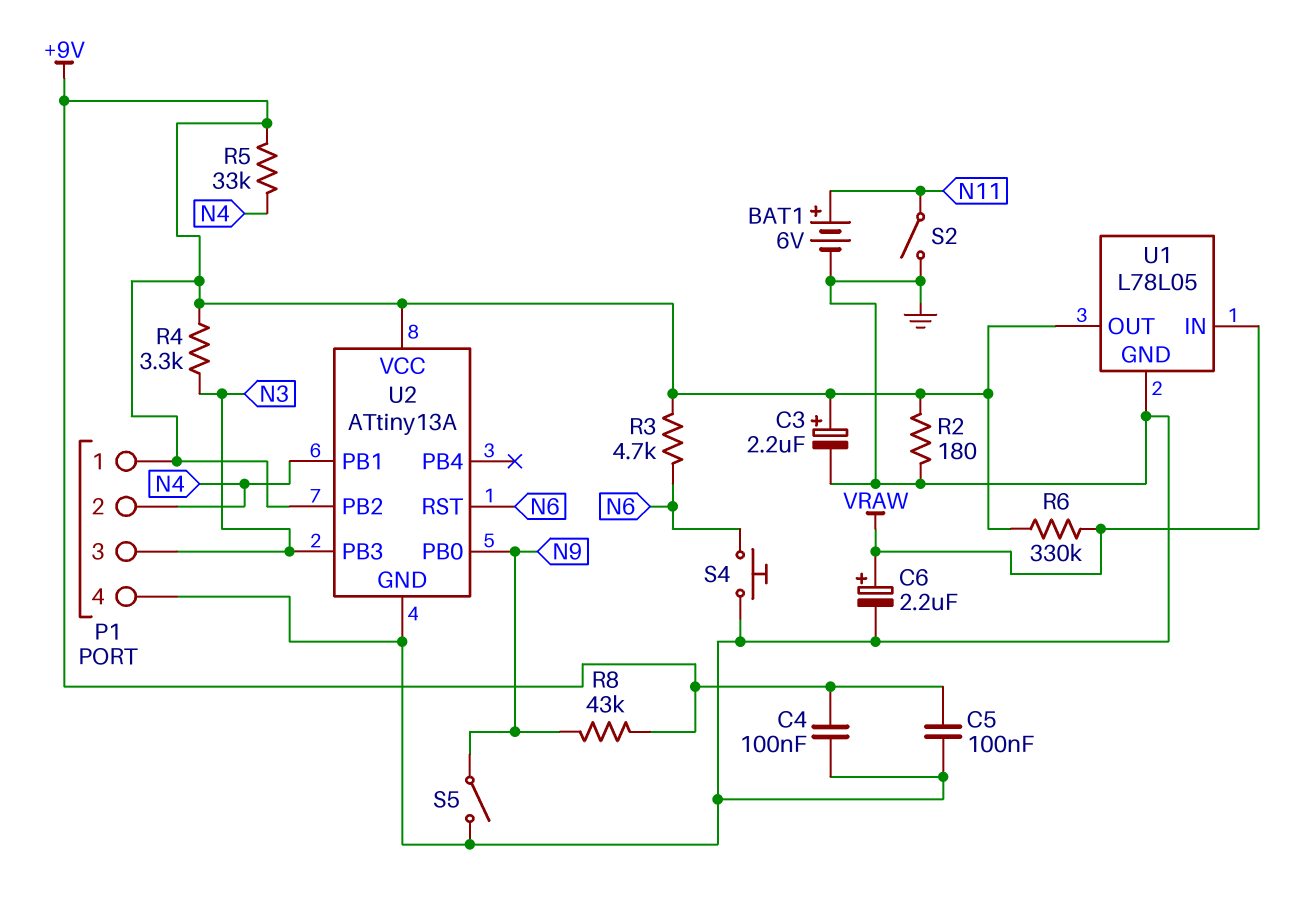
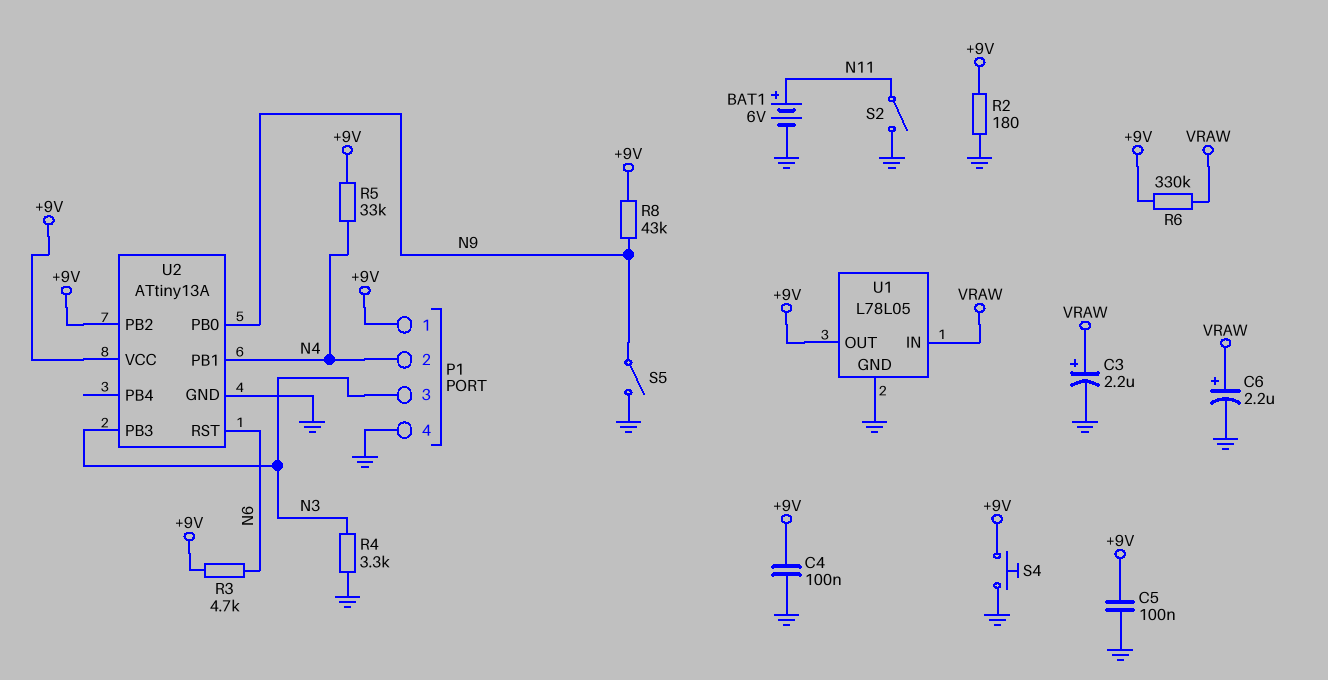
C3: 2.2uF (plus +9V, minus GND) -> 2.2uF (plus VRAW, minus GND)
R4: 3.3k (+9V, N3) -> 3.3k (GND, N3)
S4: button (GND, N6) -> button (+9V, GND)

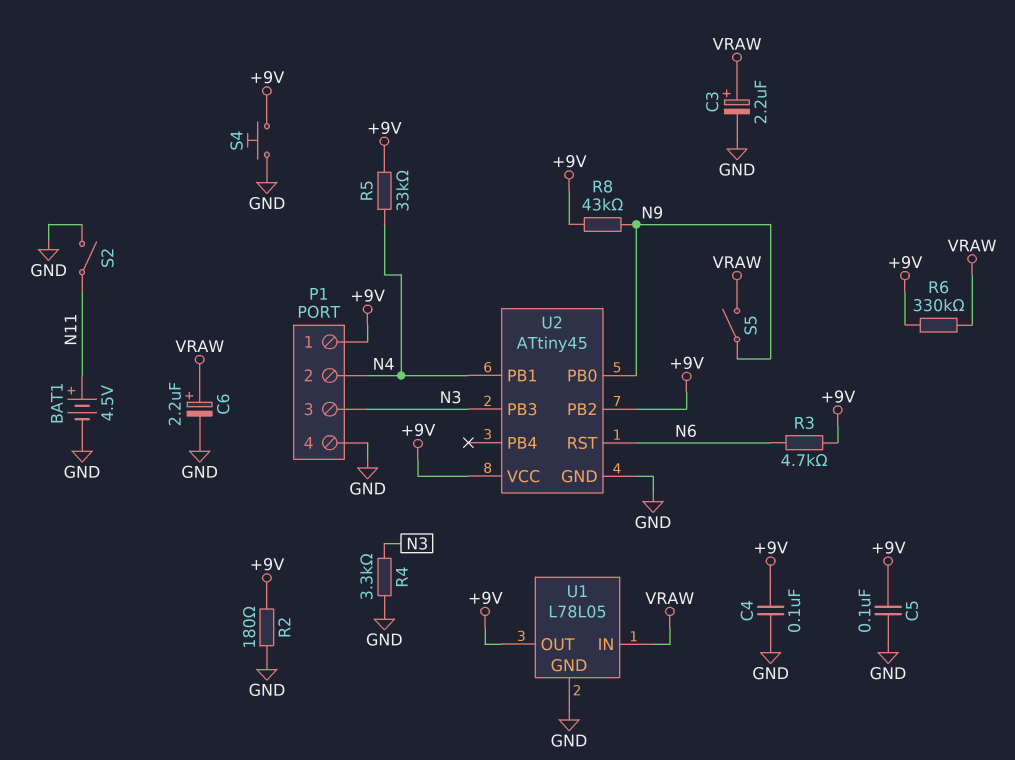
BAT1: 6V (plus N11, minus GND) -> 4.5V (plus N11, minus GND)
S5: switch (GND, N9) -> switch (N9, VRAW)
U2: ATtiny13A -> ATtiny45

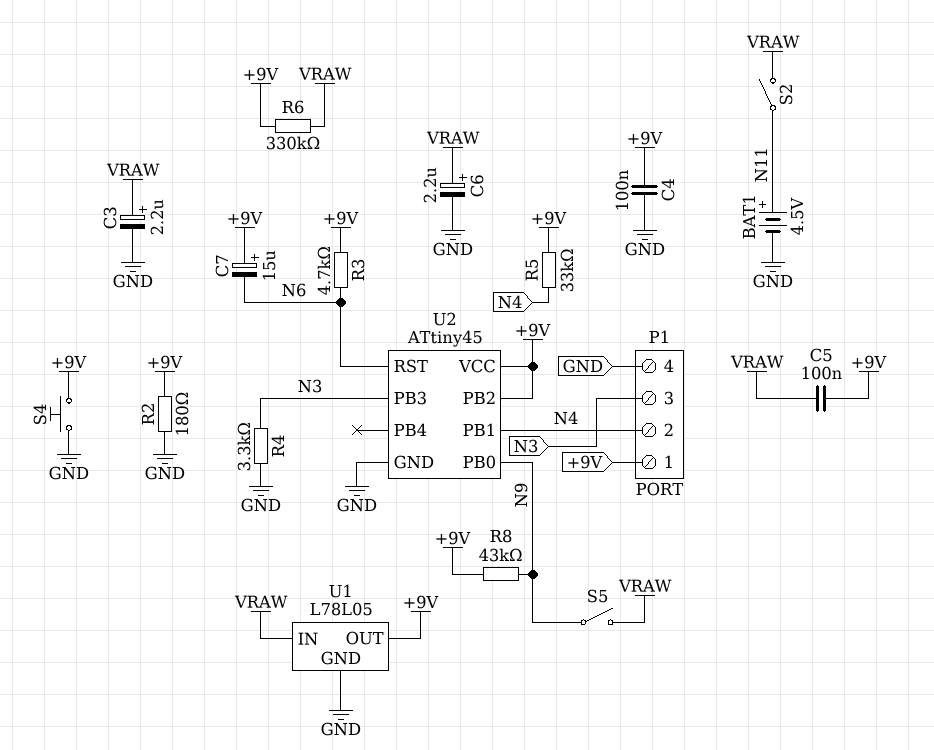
C5: 100nF (+9V, GND) -> 100nF (+9V, VRAW)
C7: none -> 15uF (plus +9V, minus N6)
S2: switch (GND, N11) -> switch (N11, VRAW)

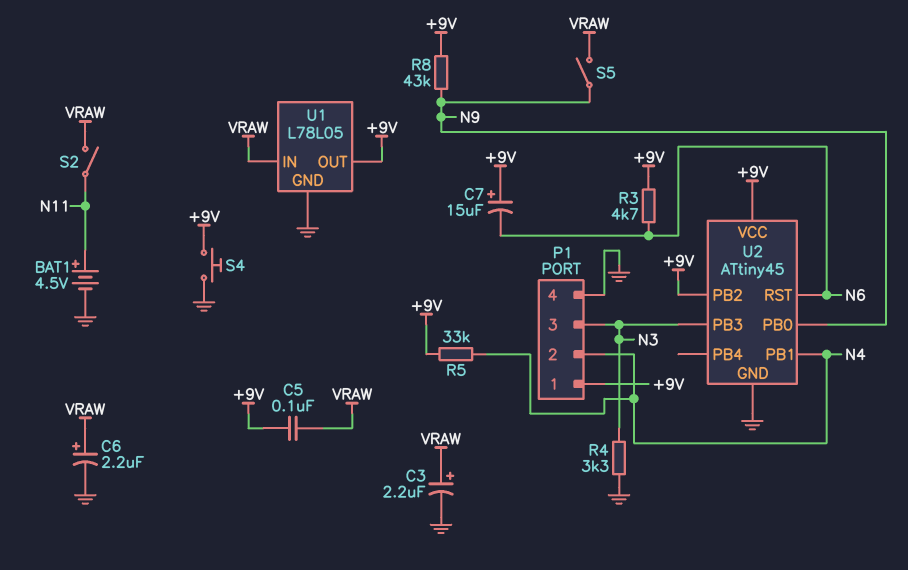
C4: 100nF (+9V, GND) -> none
R2: 180 (+9V, GND) -> none
R6: 330k (+9V, VRAW) -> none

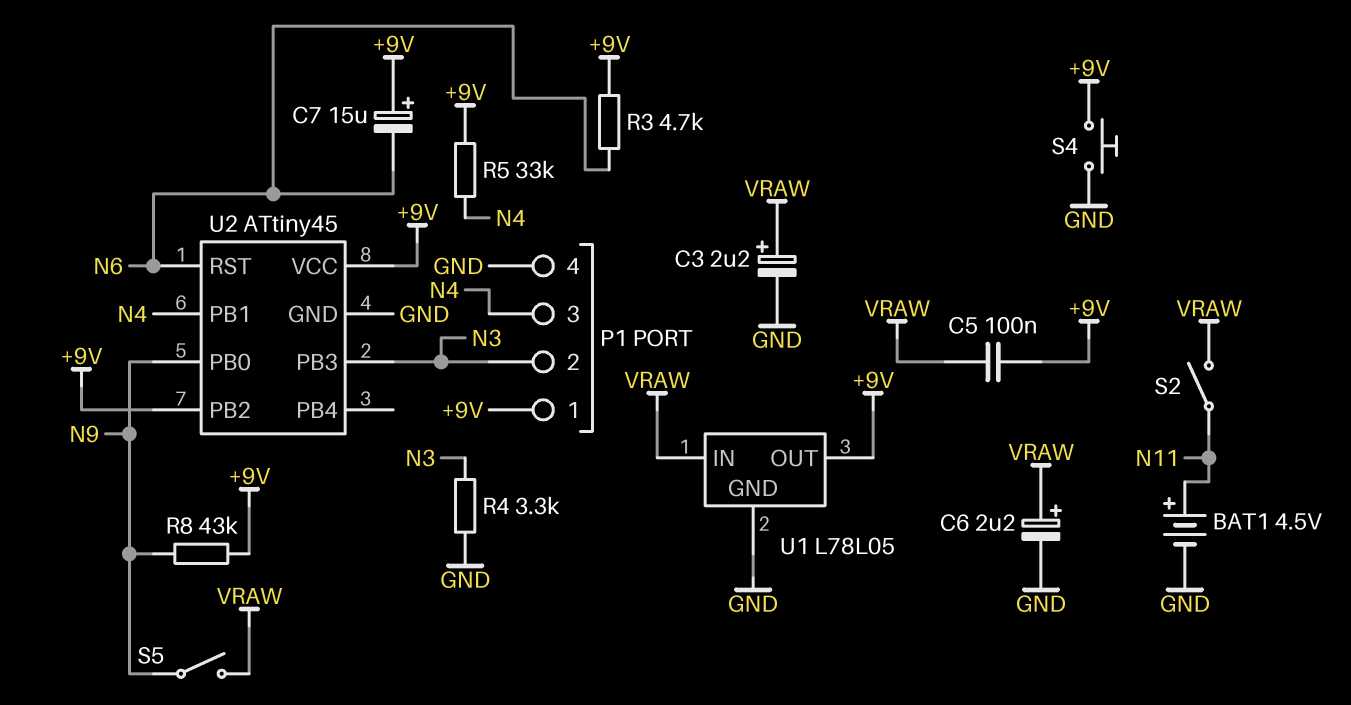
P1 pin 2: N4 -> N3
P1 pin 3: N3 -> N4

